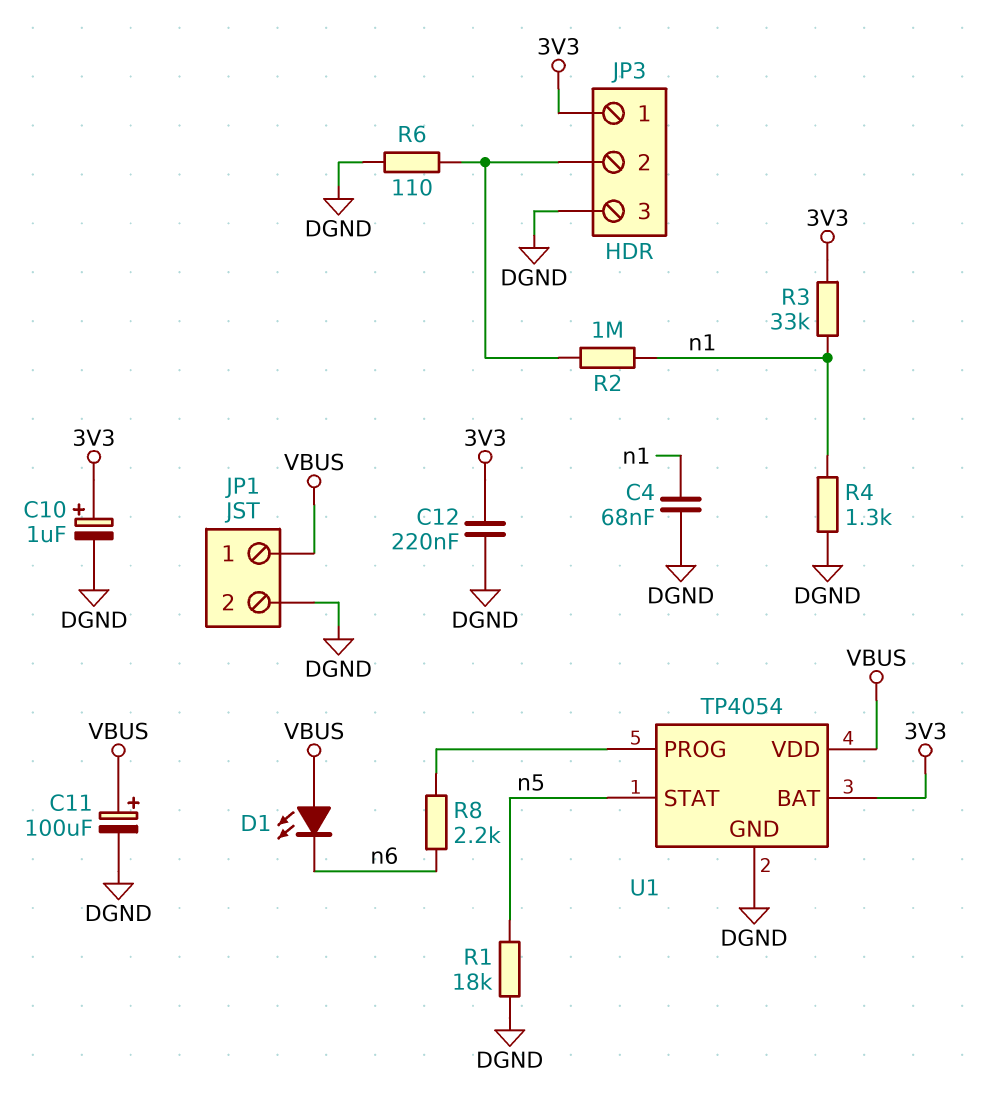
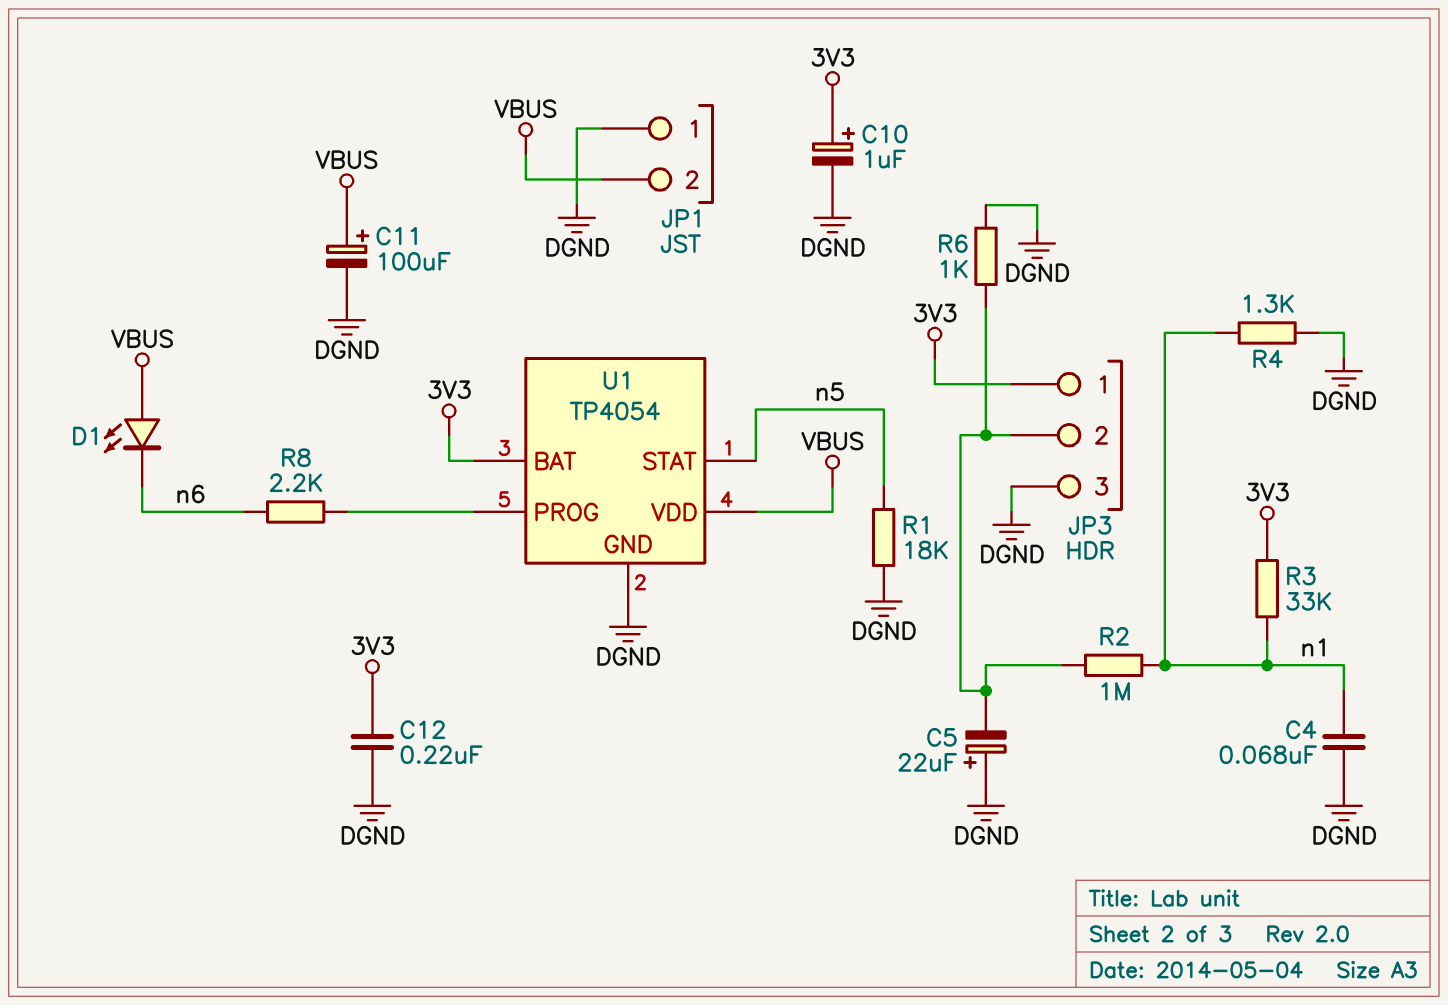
C5: none -> 22uF (plus DGND, minus JP3/2)
JP1 pin 1: VBUS -> DGND
JP1 pin 2: DGND -> VBUS
R6: 110 (DGND, JP3/2) -> 1k (DGND, JP3/2)

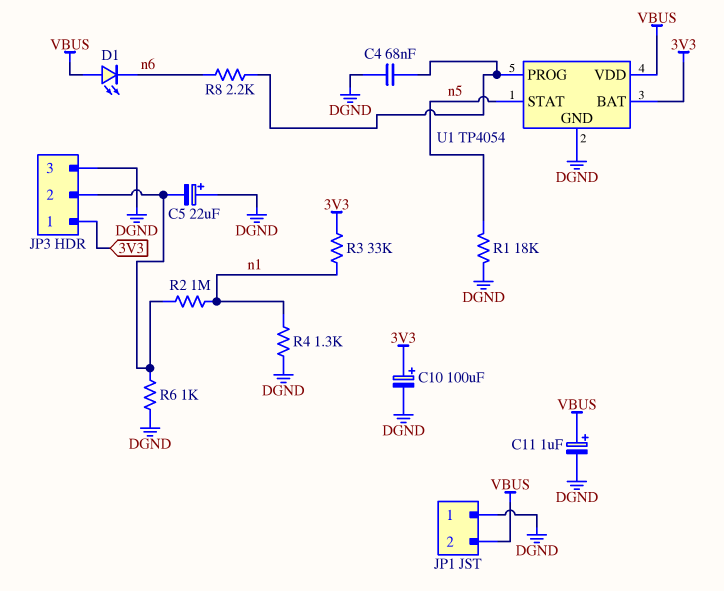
C4: 68nF (DGND, n1) -> 68nF (DGND, U1/PROG)
C10: 1uF (plus 3V3, minus DGND) -> 100uF (plus 3V3, minus DGND)
C11: 100uF (plus VBUS, minus DGND) -> 1uF (plus VBUS, minus DGND)
C12: 220nF (3V3, DGND) -> none

